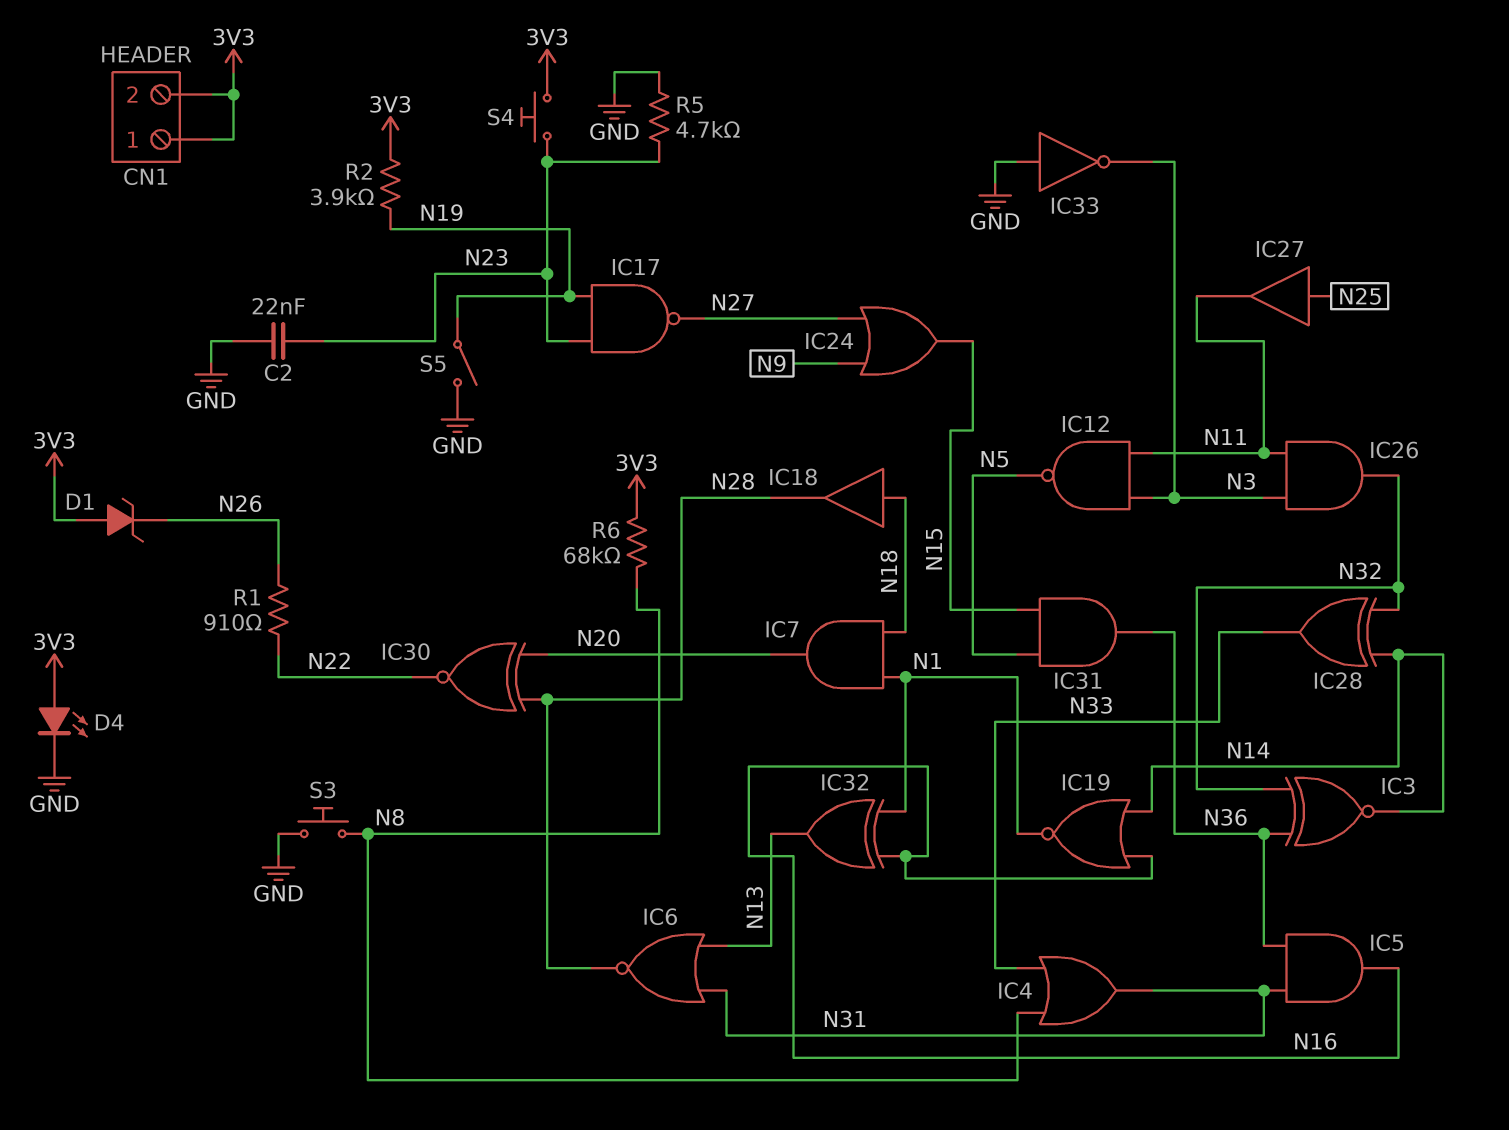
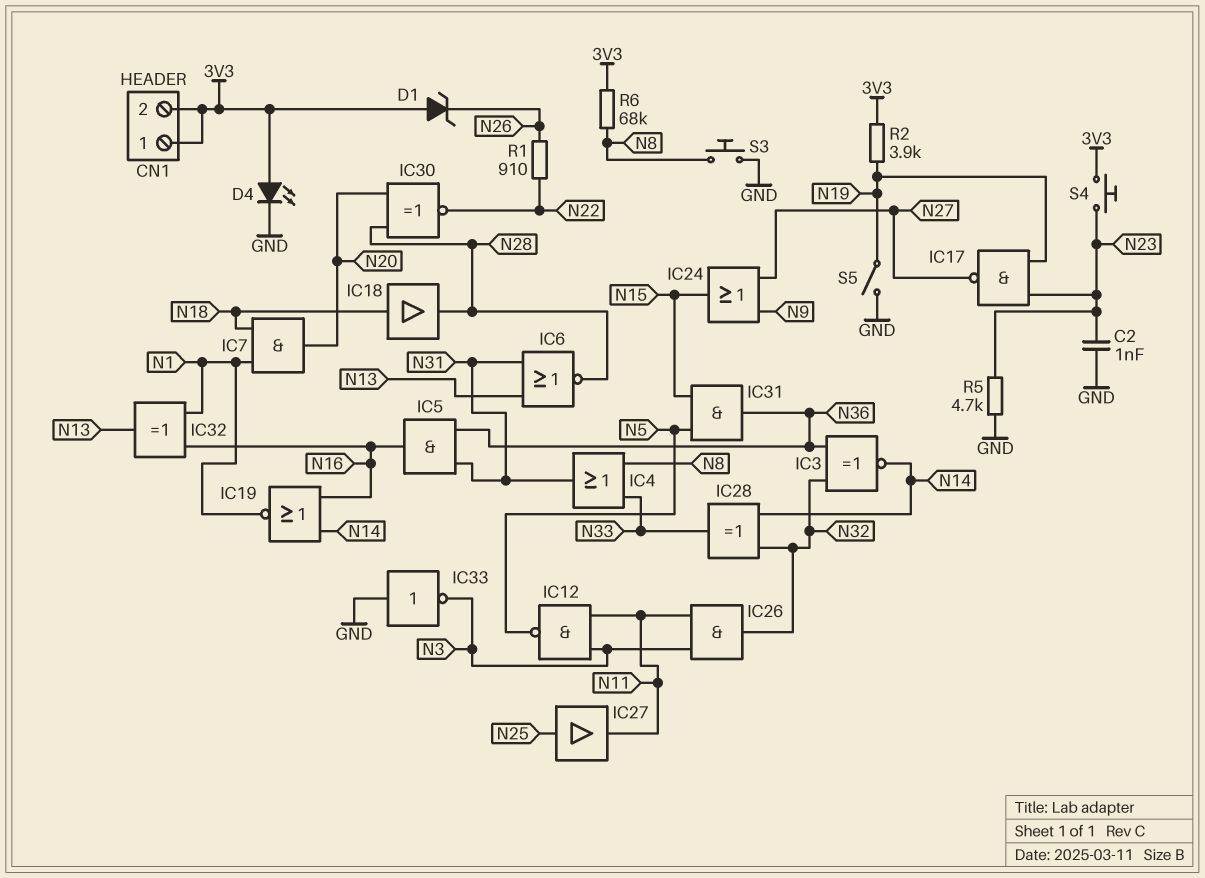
C2: 22nF (GND, N23) -> 1nF (GND, N23)

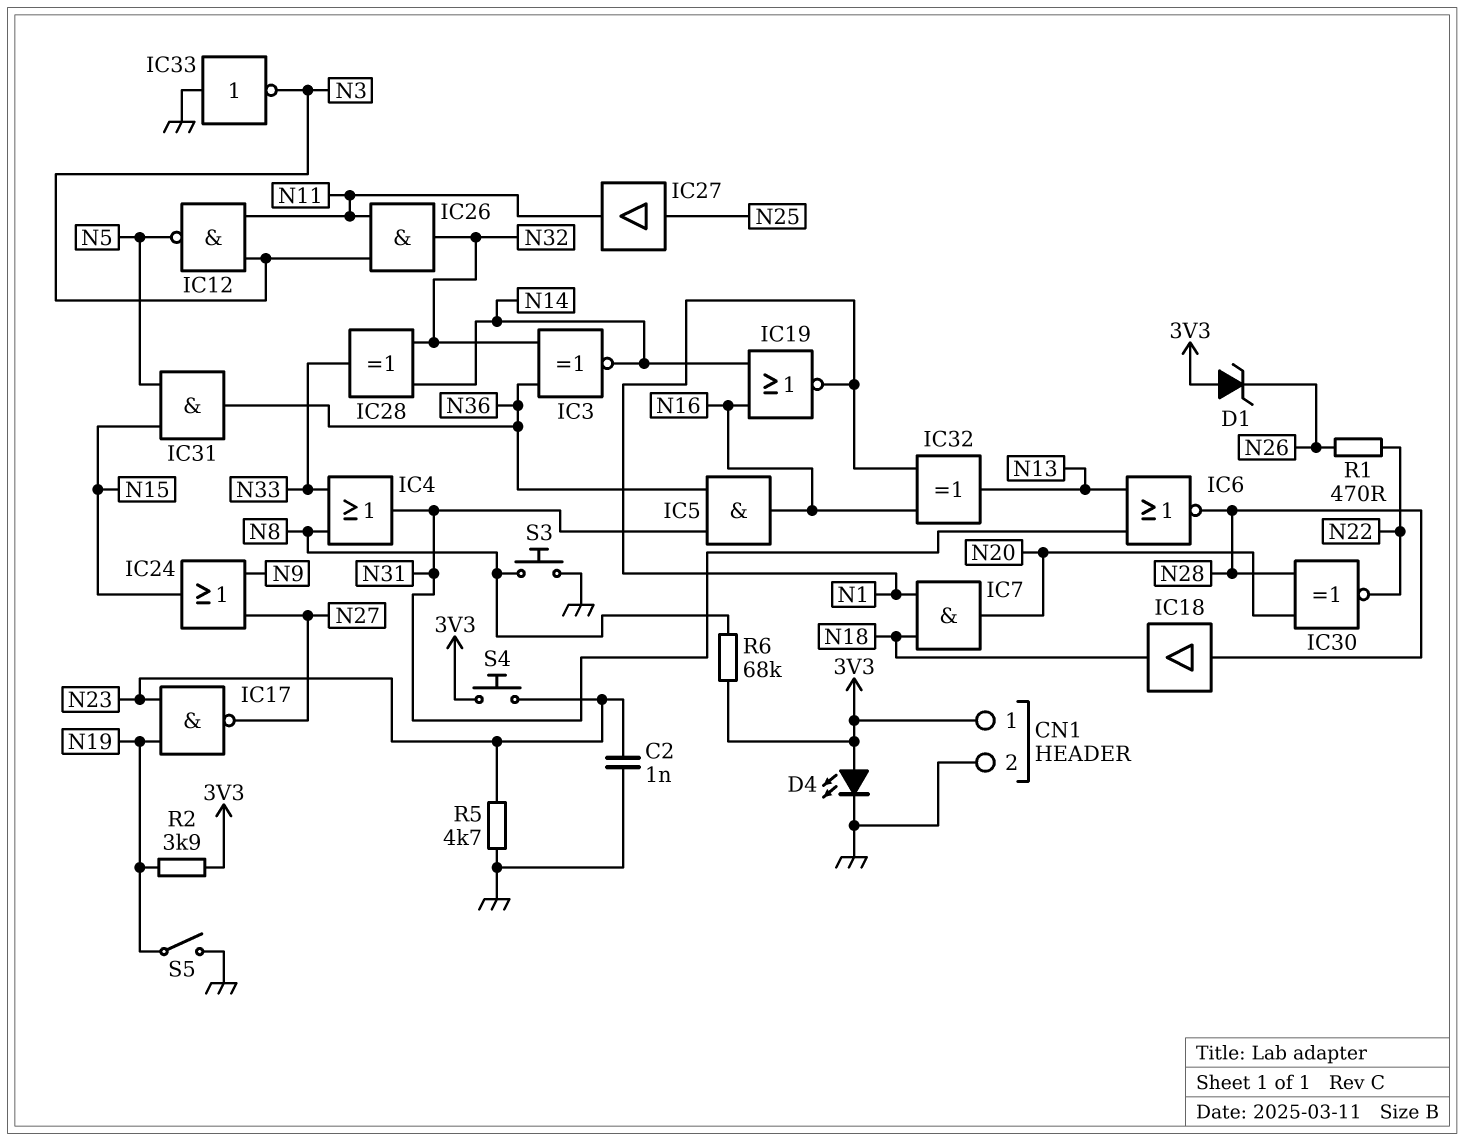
CN1 pin 2: 3V3 -> GND
IC18: buffer (in N18, out N28) -> buffer (in N28, out N18)
R1: 910 (N22, N26) -> 470 (N22, N26)

